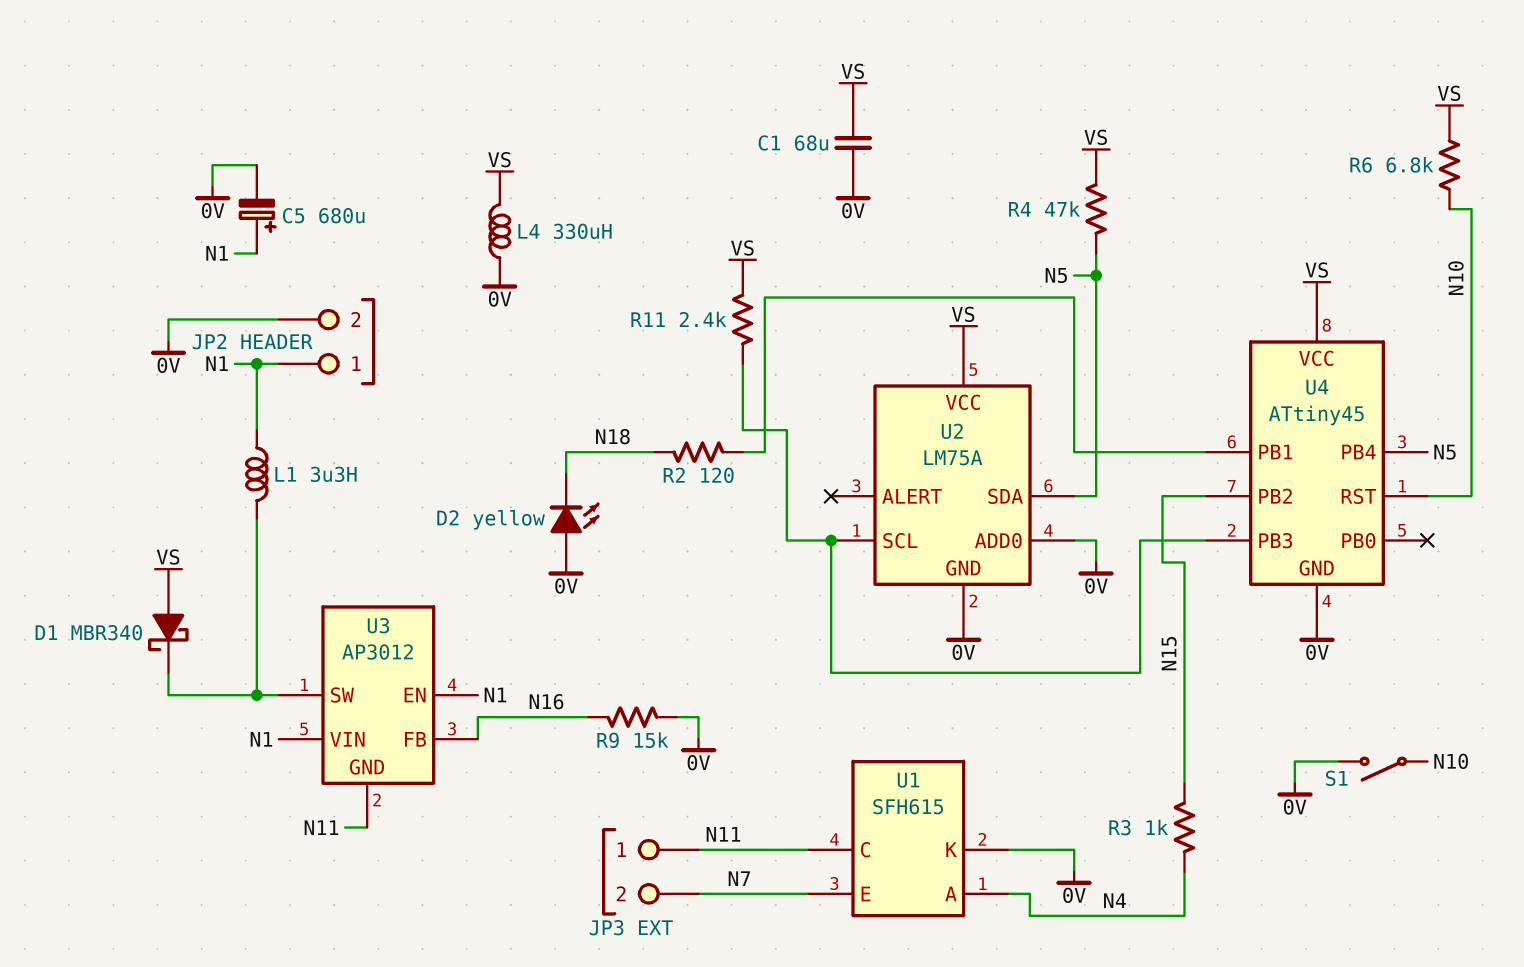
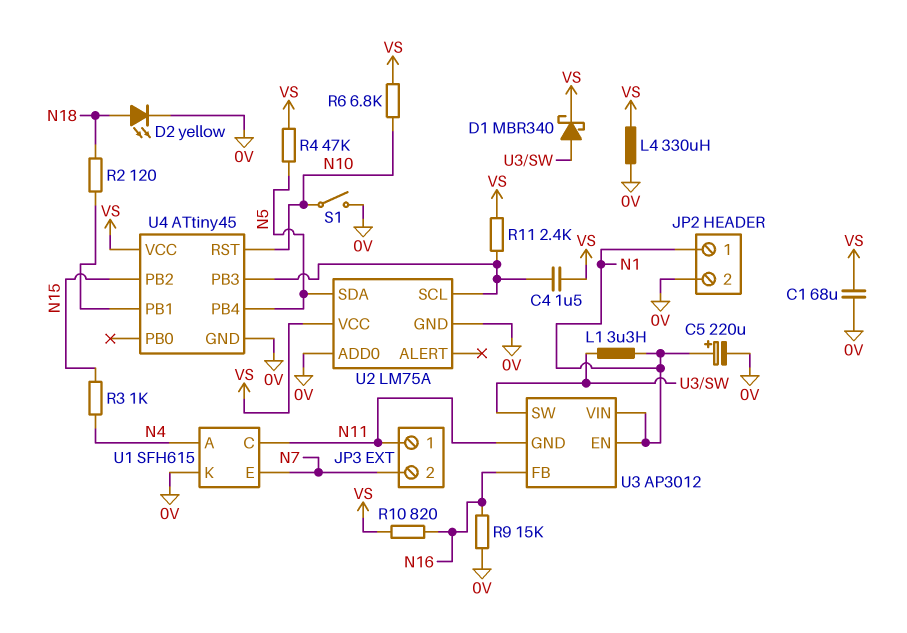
C4: none -> 1.5uF (U2/SCL, VS)
C5: 680uF (plus N1, minus 0V) -> 220uF (plus N1, minus 0V)
D1: schottky MBR340 (A VS, K U3/SW) -> schottky MBR340 (A U3/SW, K VS)
D2: LED yellow (A 0V, K N18) -> LED yellow (A N18, K 0V)
R10: none -> 820 (N16, VS)

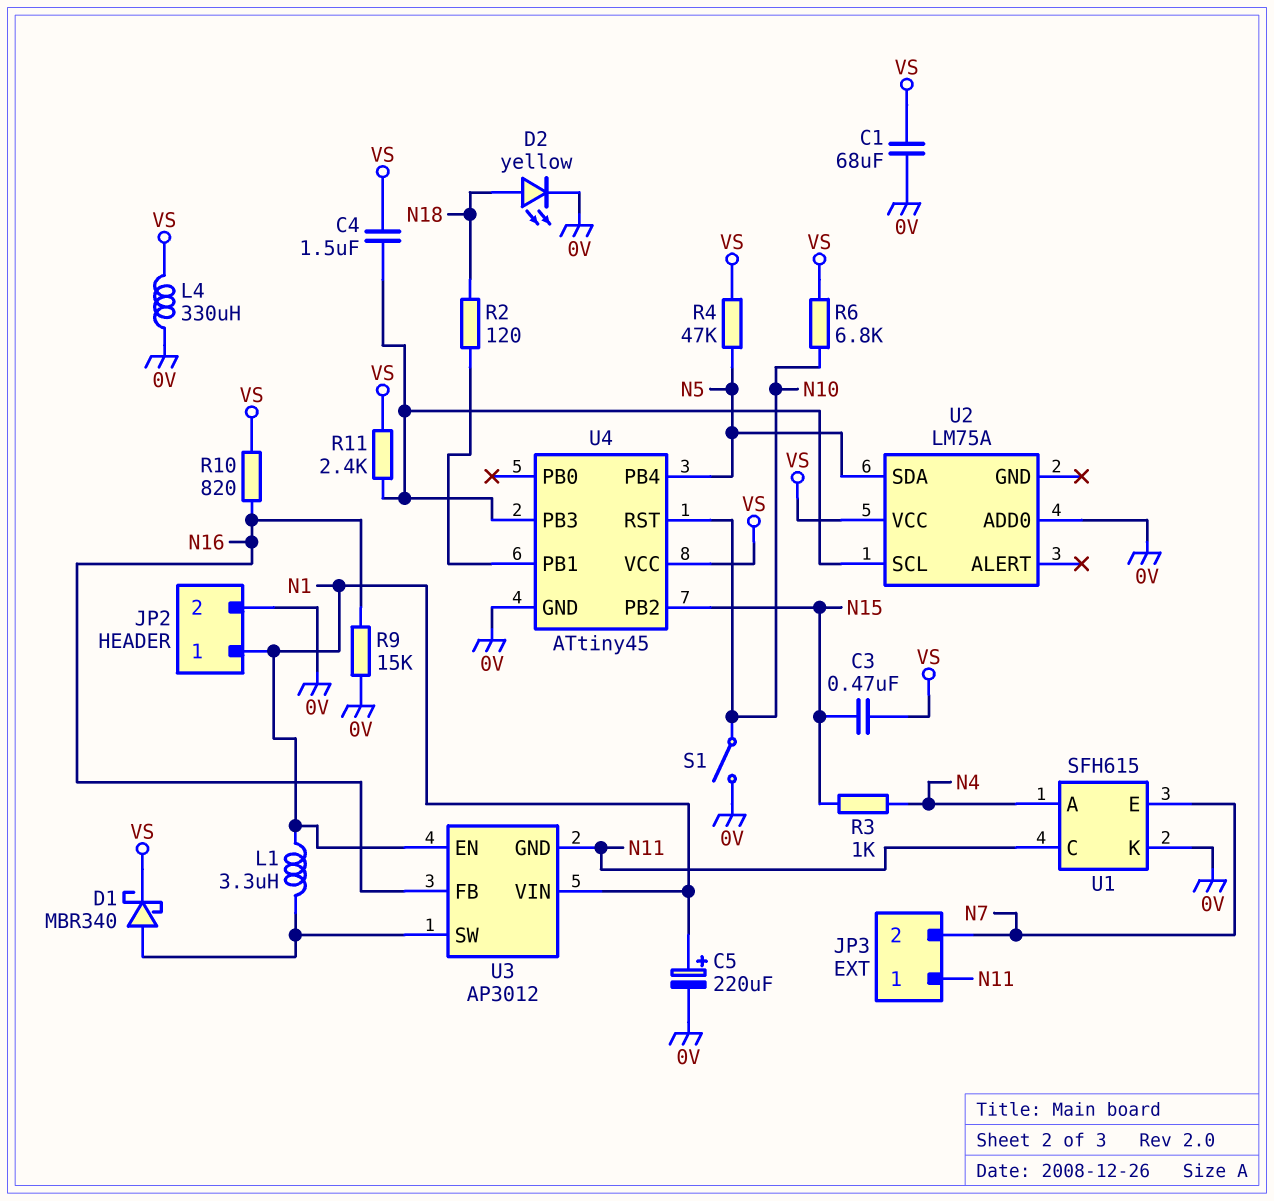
C3: none -> 470nF (N15, VS)
U2 pin GND: 0V -> none

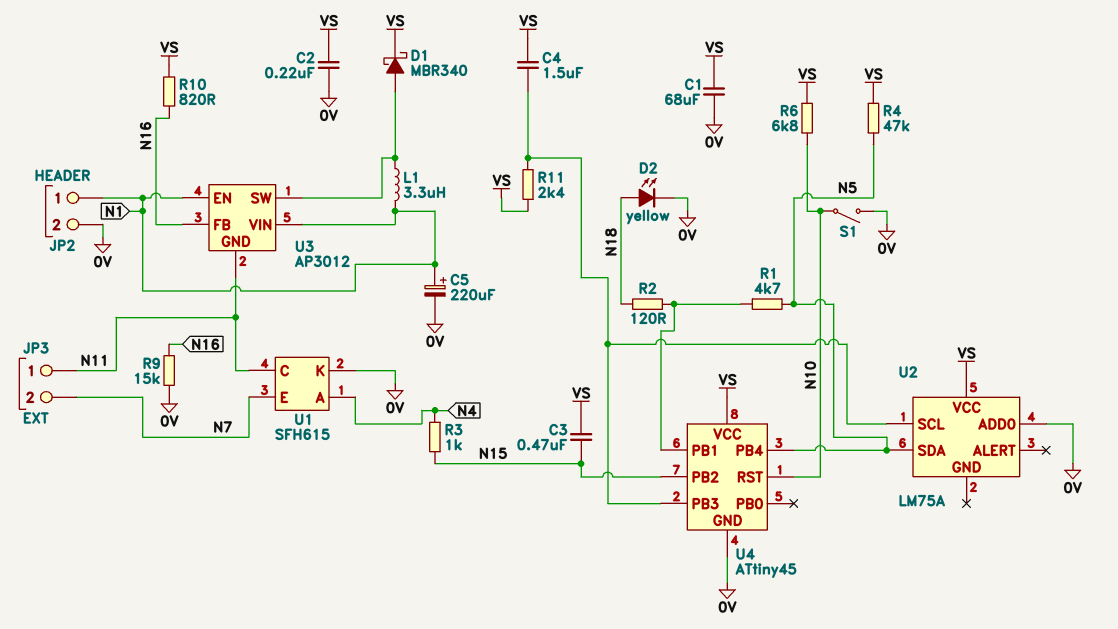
C2: none -> 220nF (0V, VS)
L4: 330uH (0V, VS) -> none
R1: none -> 4.7k (N5, U4/PB1)

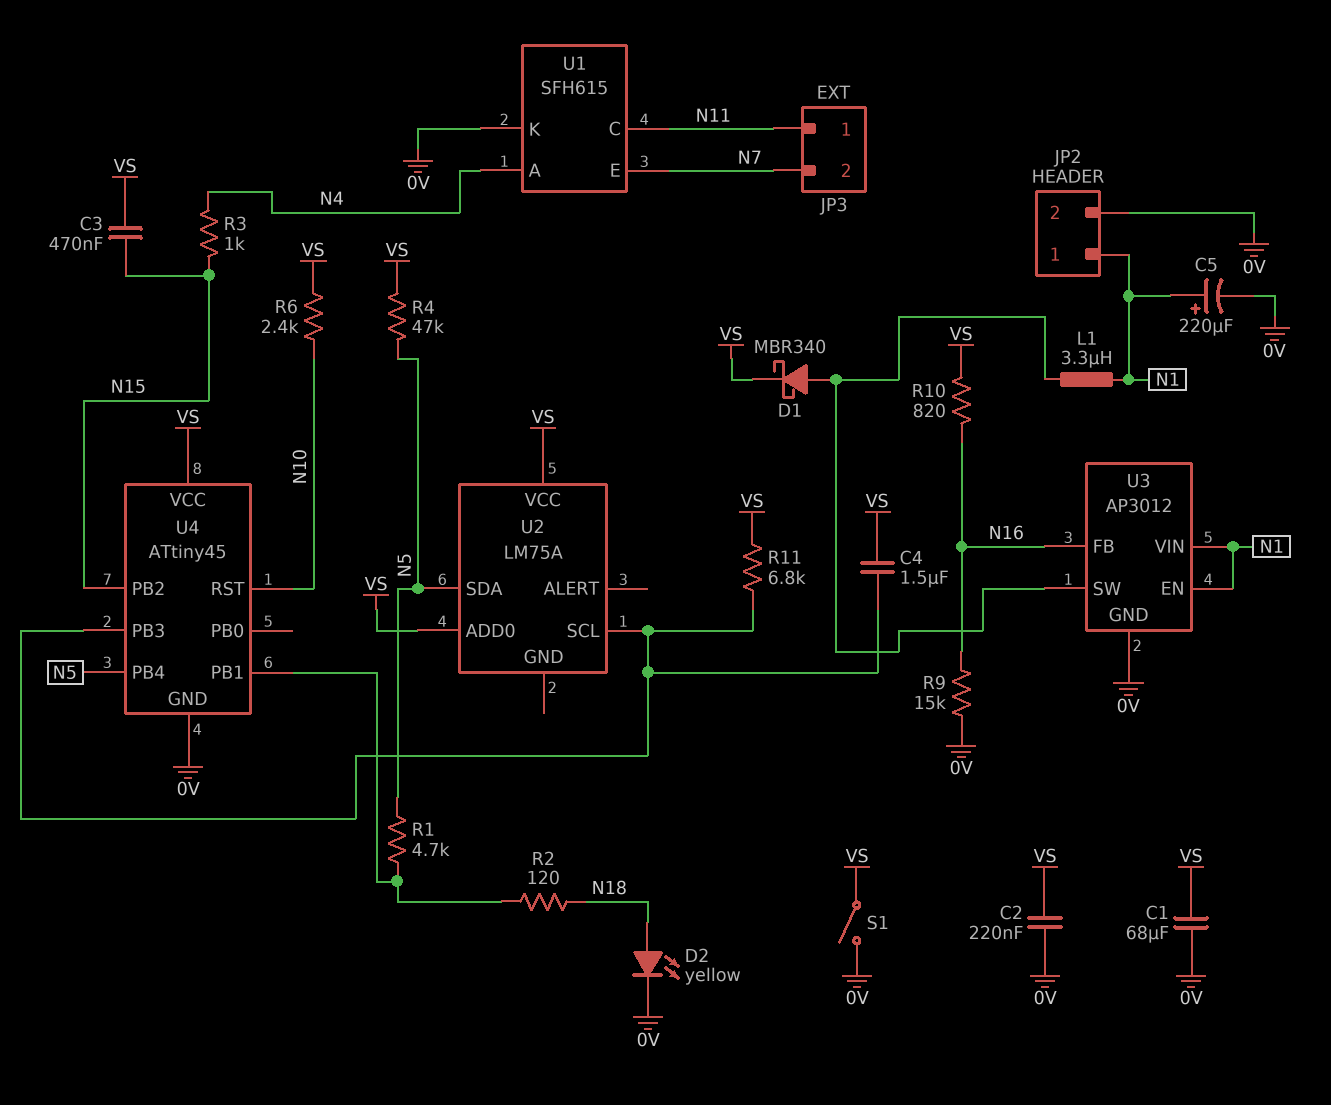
R6: 6.8k (N10, VS) -> 2.4k (N10, VS)
R11: 2.4k (U2/SCL, VS) -> 6.8k (U2/SCL, VS)
S1: switch (0V, N10) -> switch (0V, VS)
U2 pin ADD0: 0V -> VS
U3 pin GND: N11 -> 0V

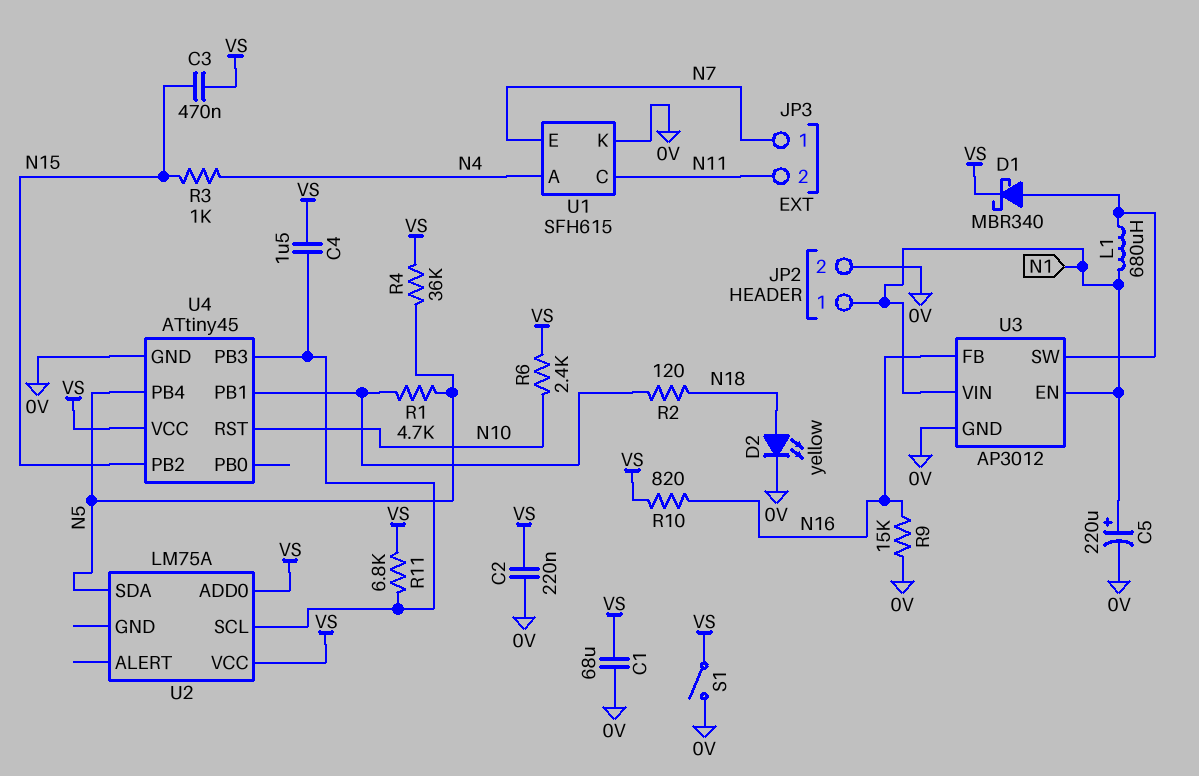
JP3 pin 1: N11 -> N7
JP3 pin 2: N7 -> N11
L1: 3.3uH (N1, U3/SW) -> 680uH (N1, U3/SW)
R4: 47k (N5, VS) -> 36k (N5, VS)

